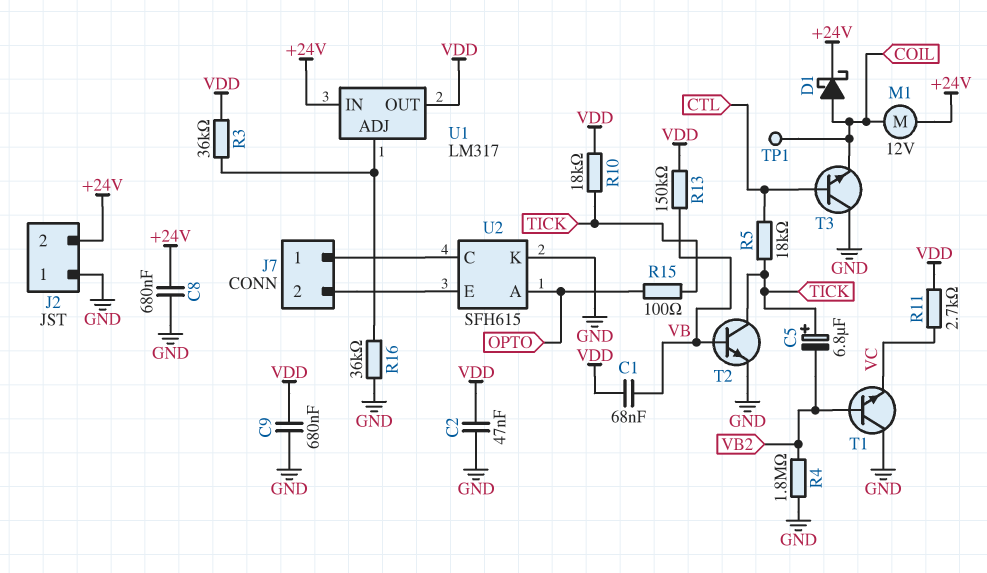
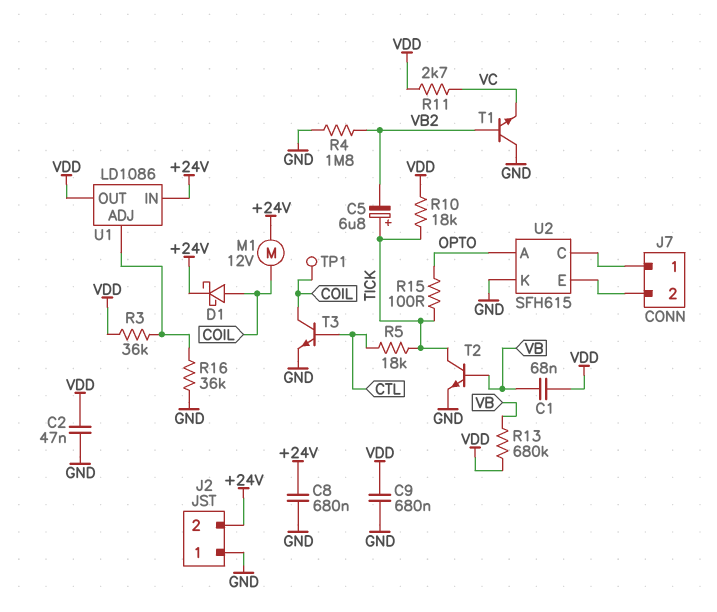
R13: 150k (VB, VDD) -> 680k (VB, VDD)
T3: NPN (B CTL, C GND, E COIL) -> NPN (B CTL, C COIL, E GND)
U1: LM317 -> LD1086

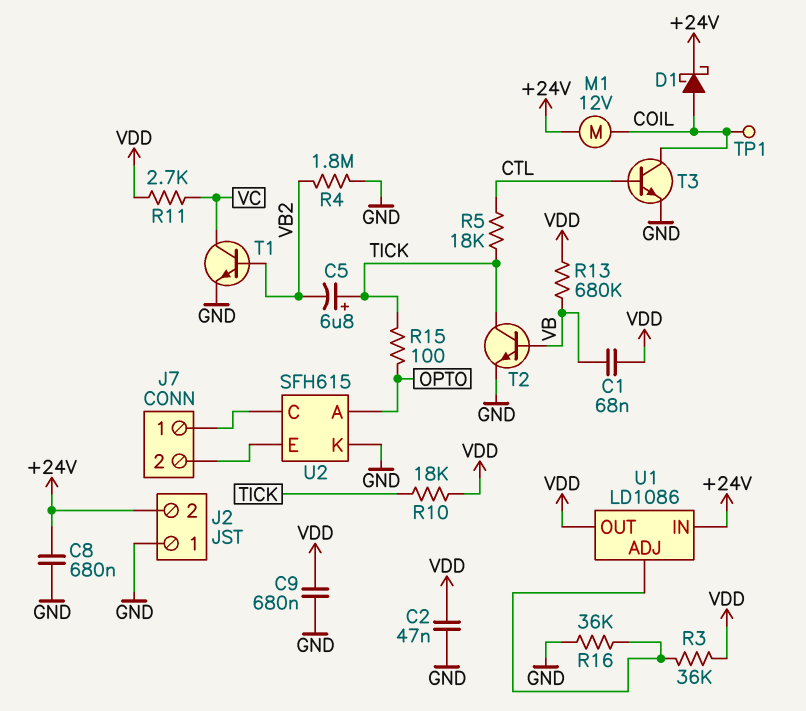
T1: NPN (B VB2, C GND, E VC) -> NPN (B VB2, C VC, E GND)

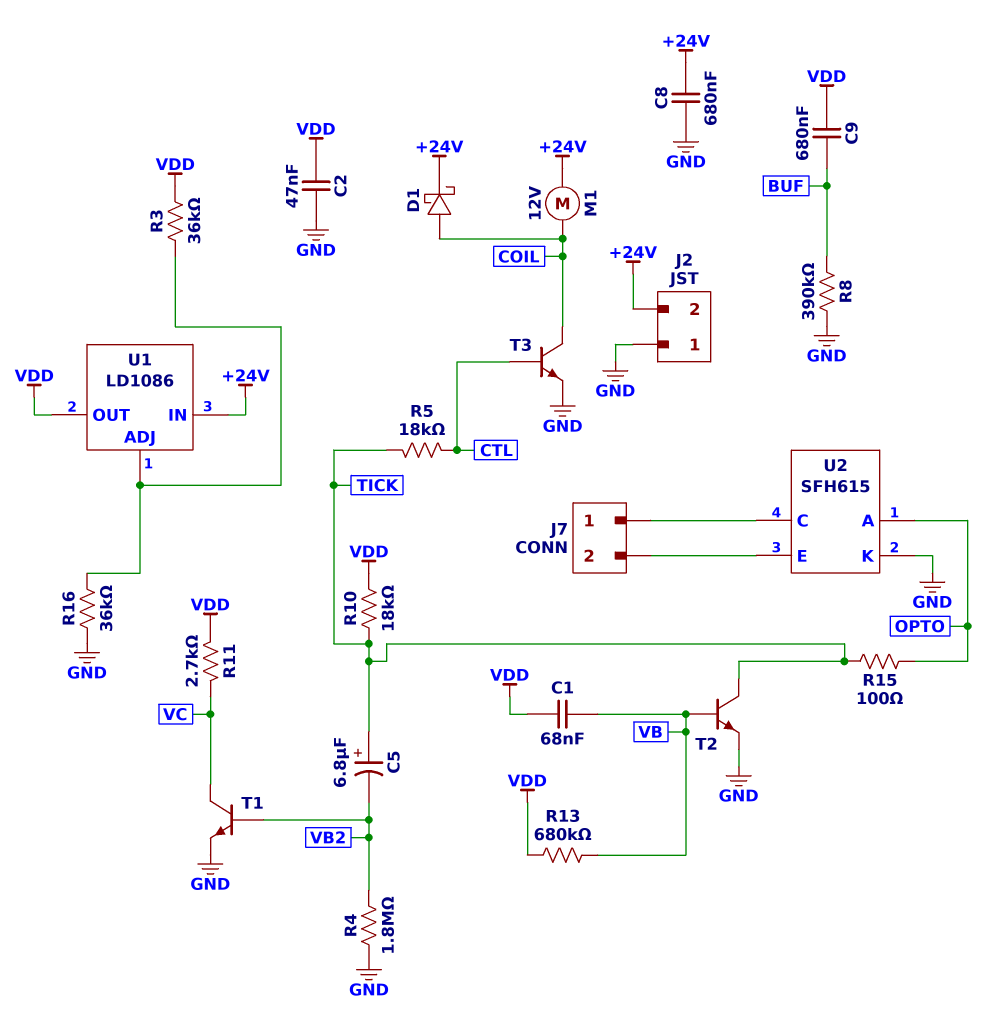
C9: 680nF (GND, VDD) -> 680nF (BUF, VDD)
R8: none -> 390k (BUF, GND)
TP1: test point (COIL) -> none

